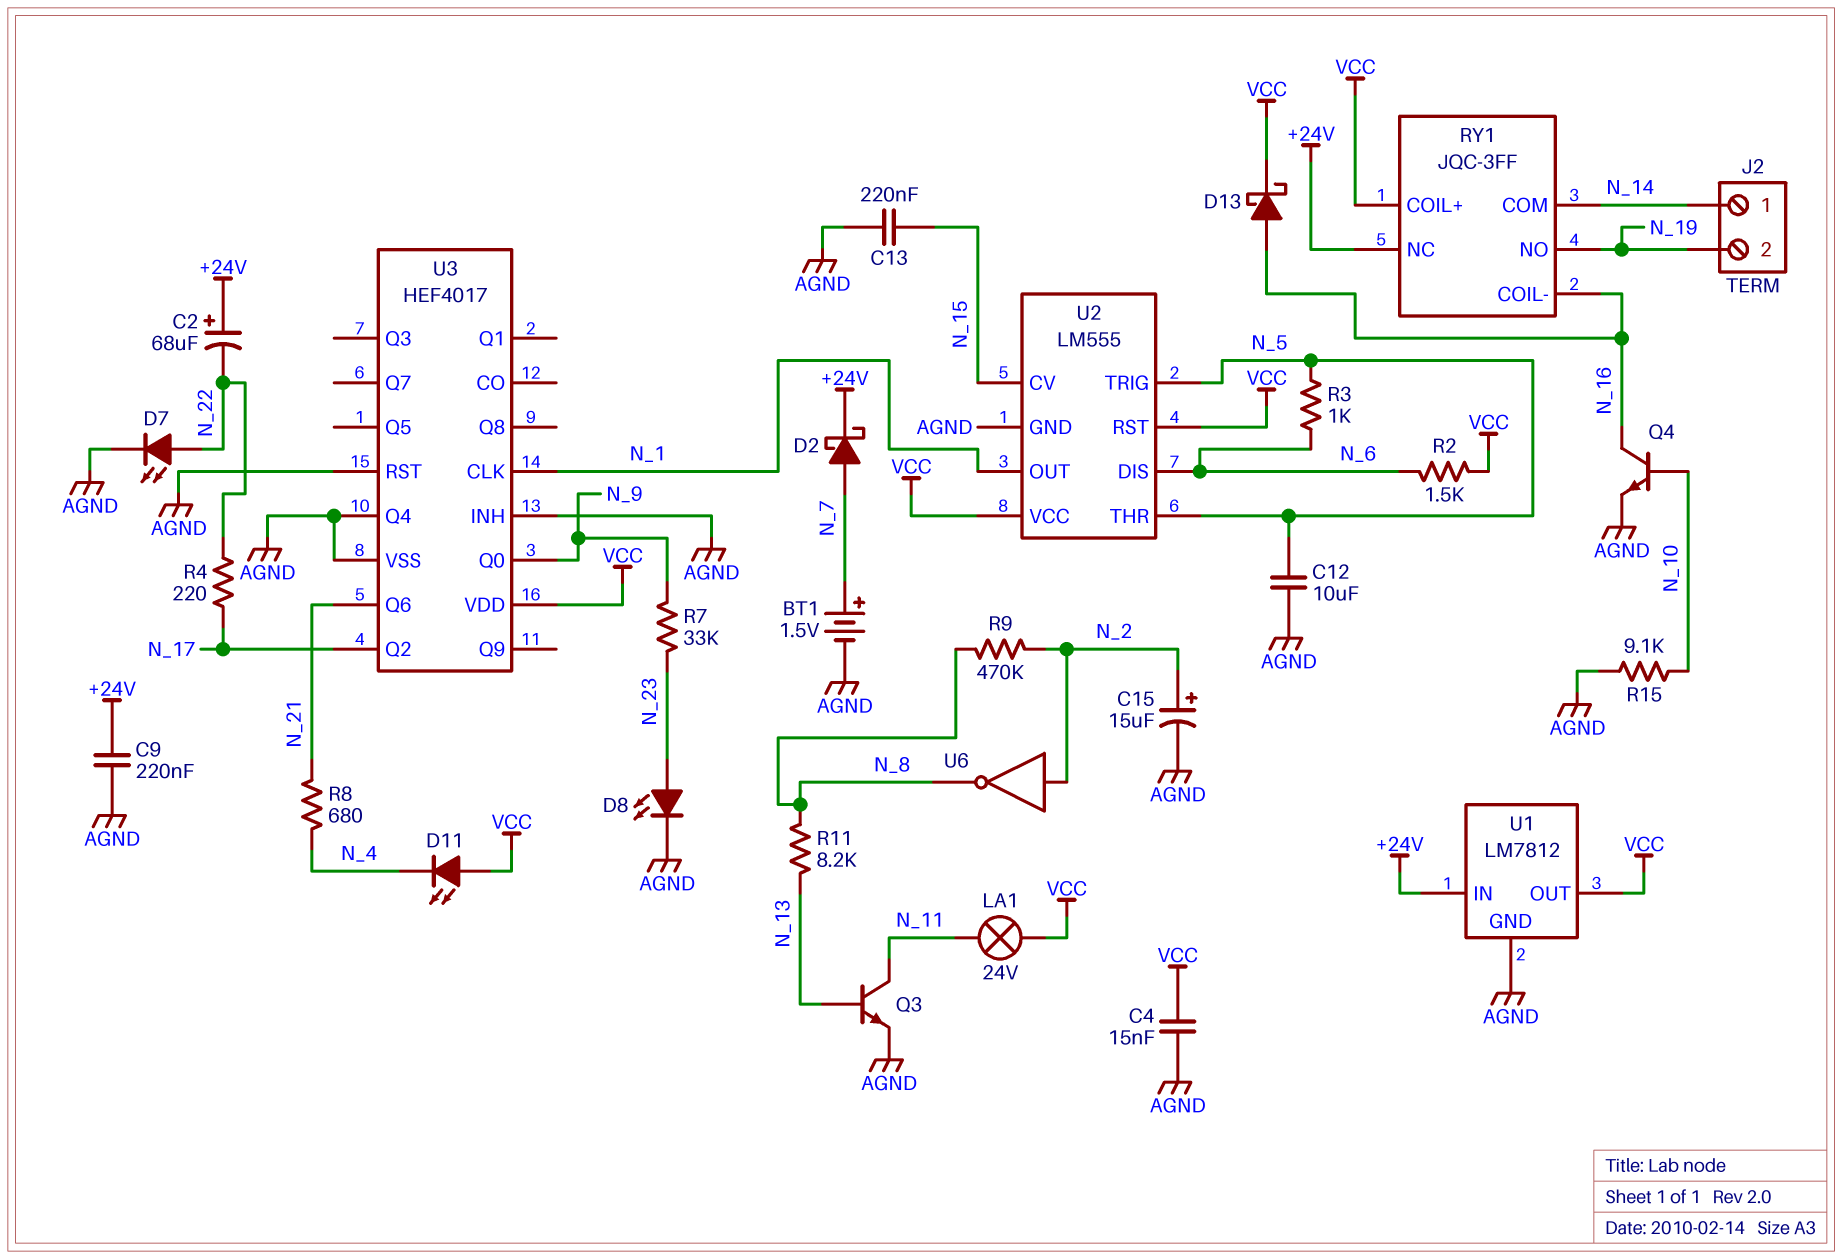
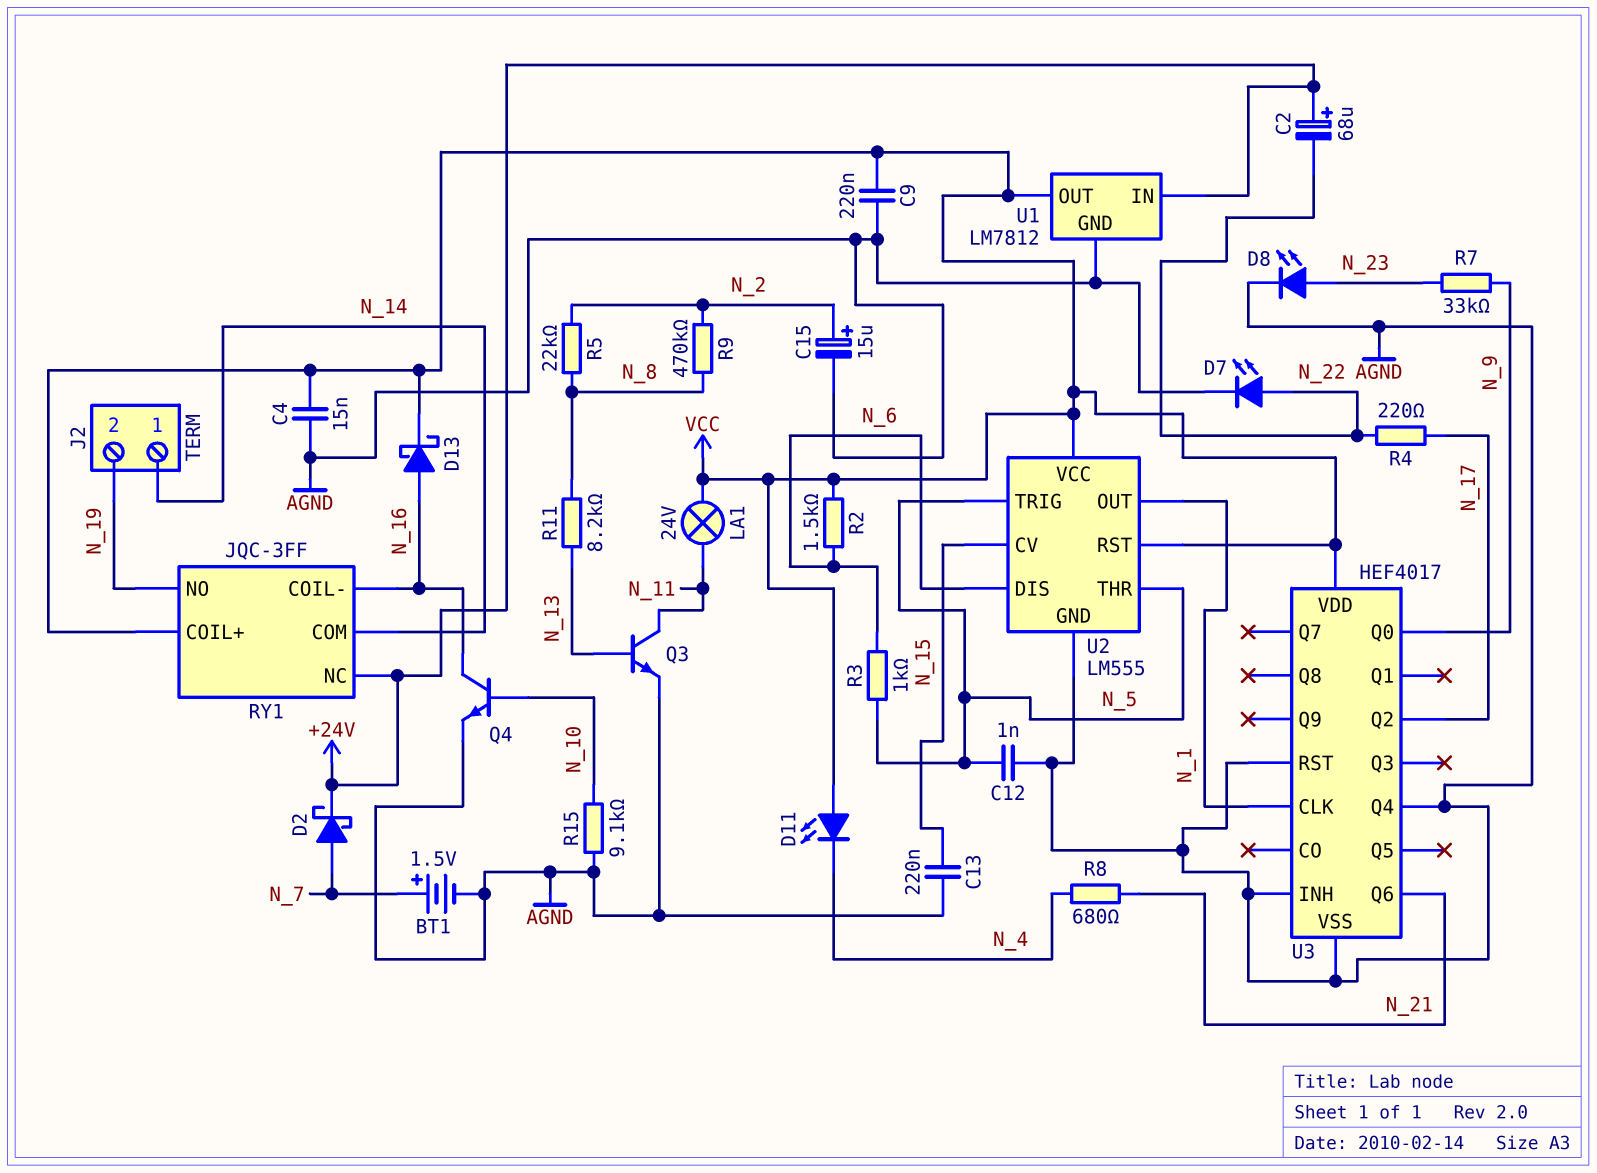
C9: 220nF (+24V, AGND) -> 220nF (AGND, VCC)
C12: 10uF (AGND, N_5) -> 1nF (AGND, N_5)
R5: none -> 22k (N_2, N_8)
U6: NOT (in N_2, out N_8) -> none

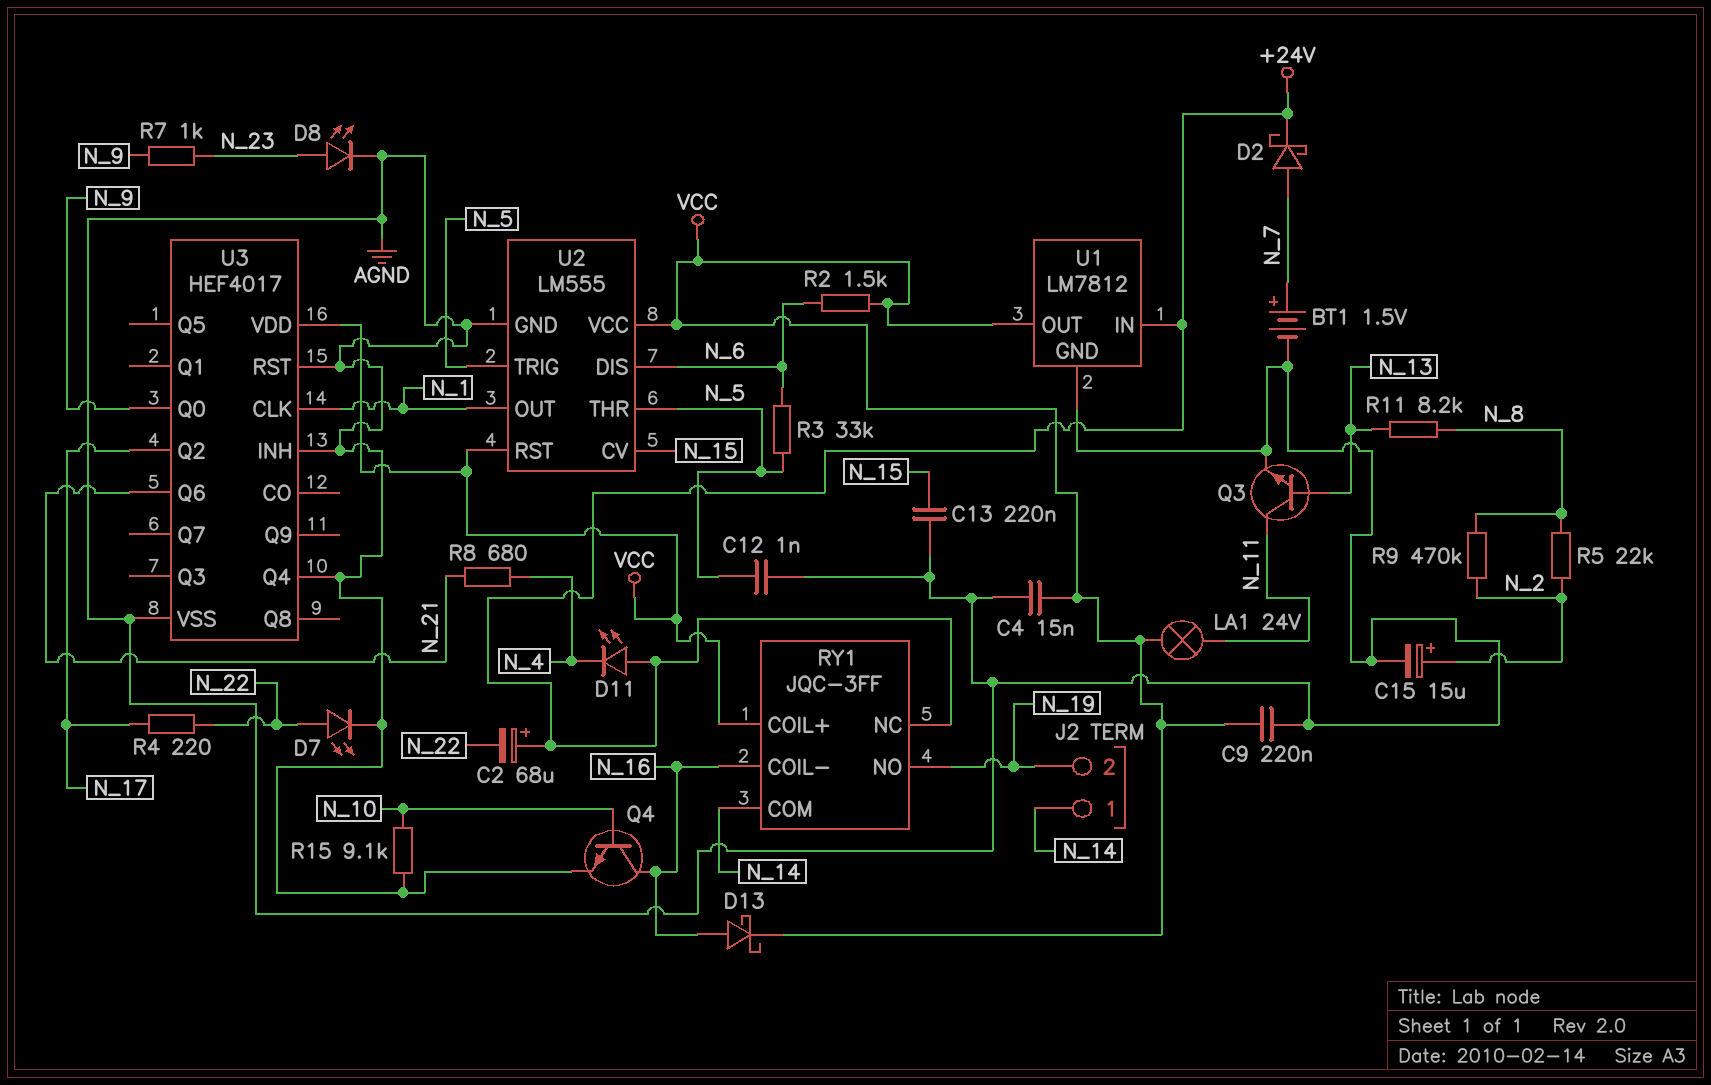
D11: LED (A VCC, K N_4) -> LED (A +24V, K N_4)
R3: 1k (N_5, N_6) -> 33k (N_5, N_6)
R7: 33k (N_9, N_23) -> 1k (N_9, N_23)

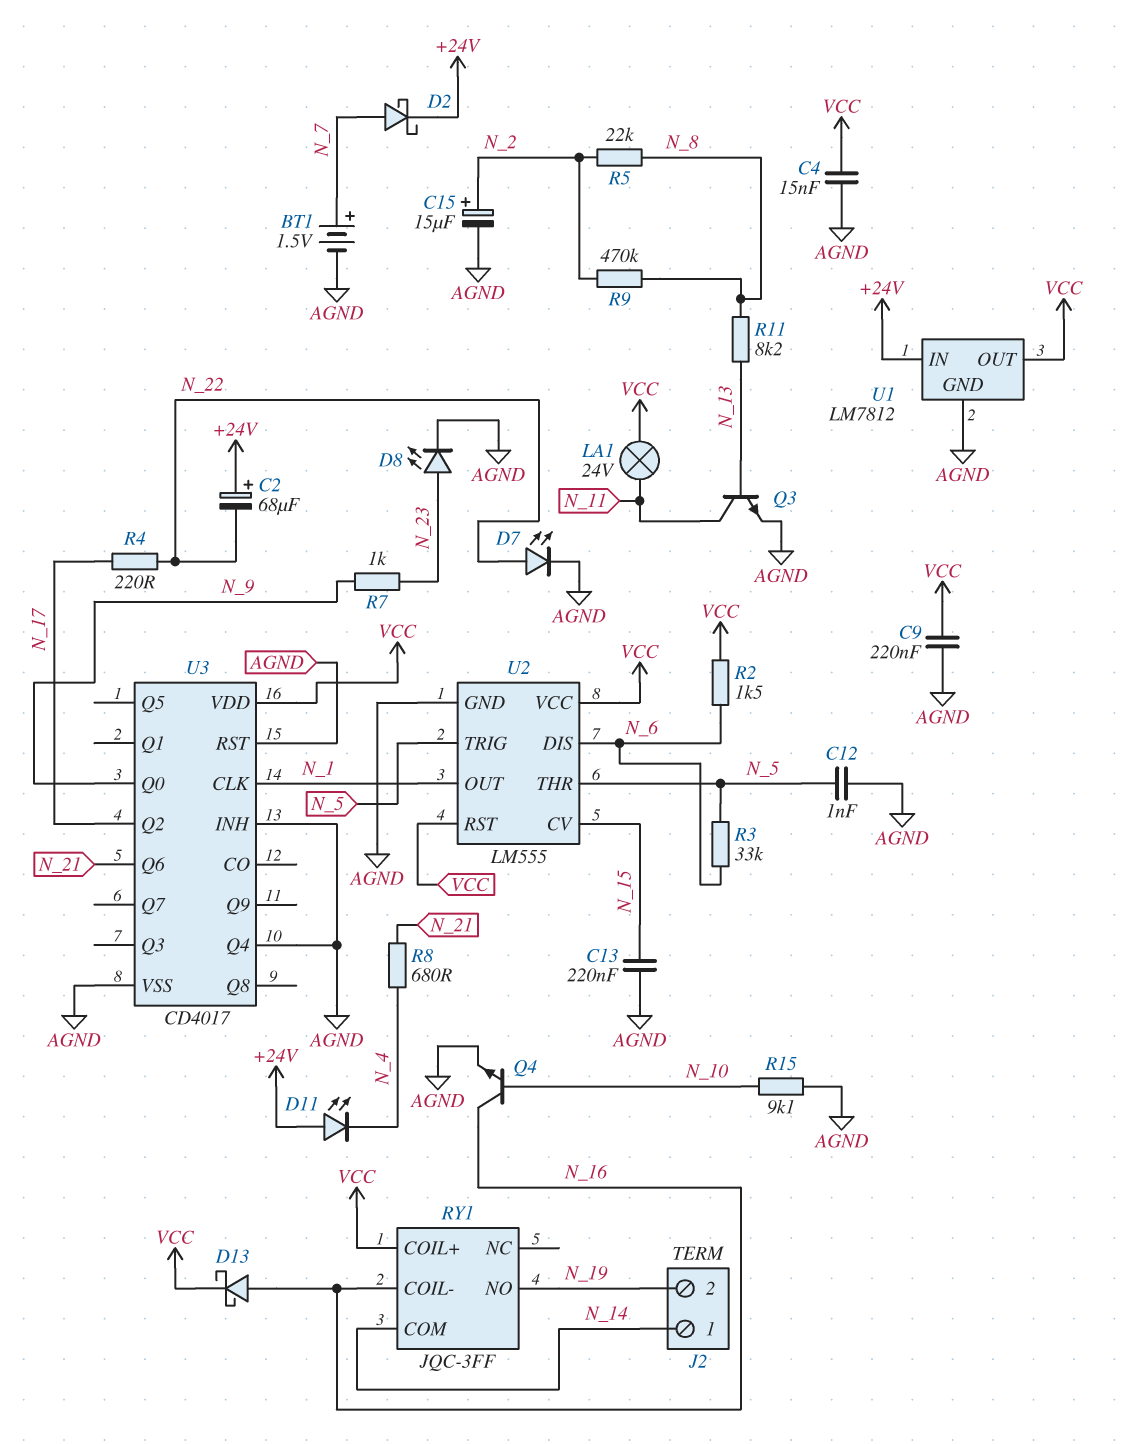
RY1 pin NC: +24V -> none
U3: HEF4017 -> CD4017

